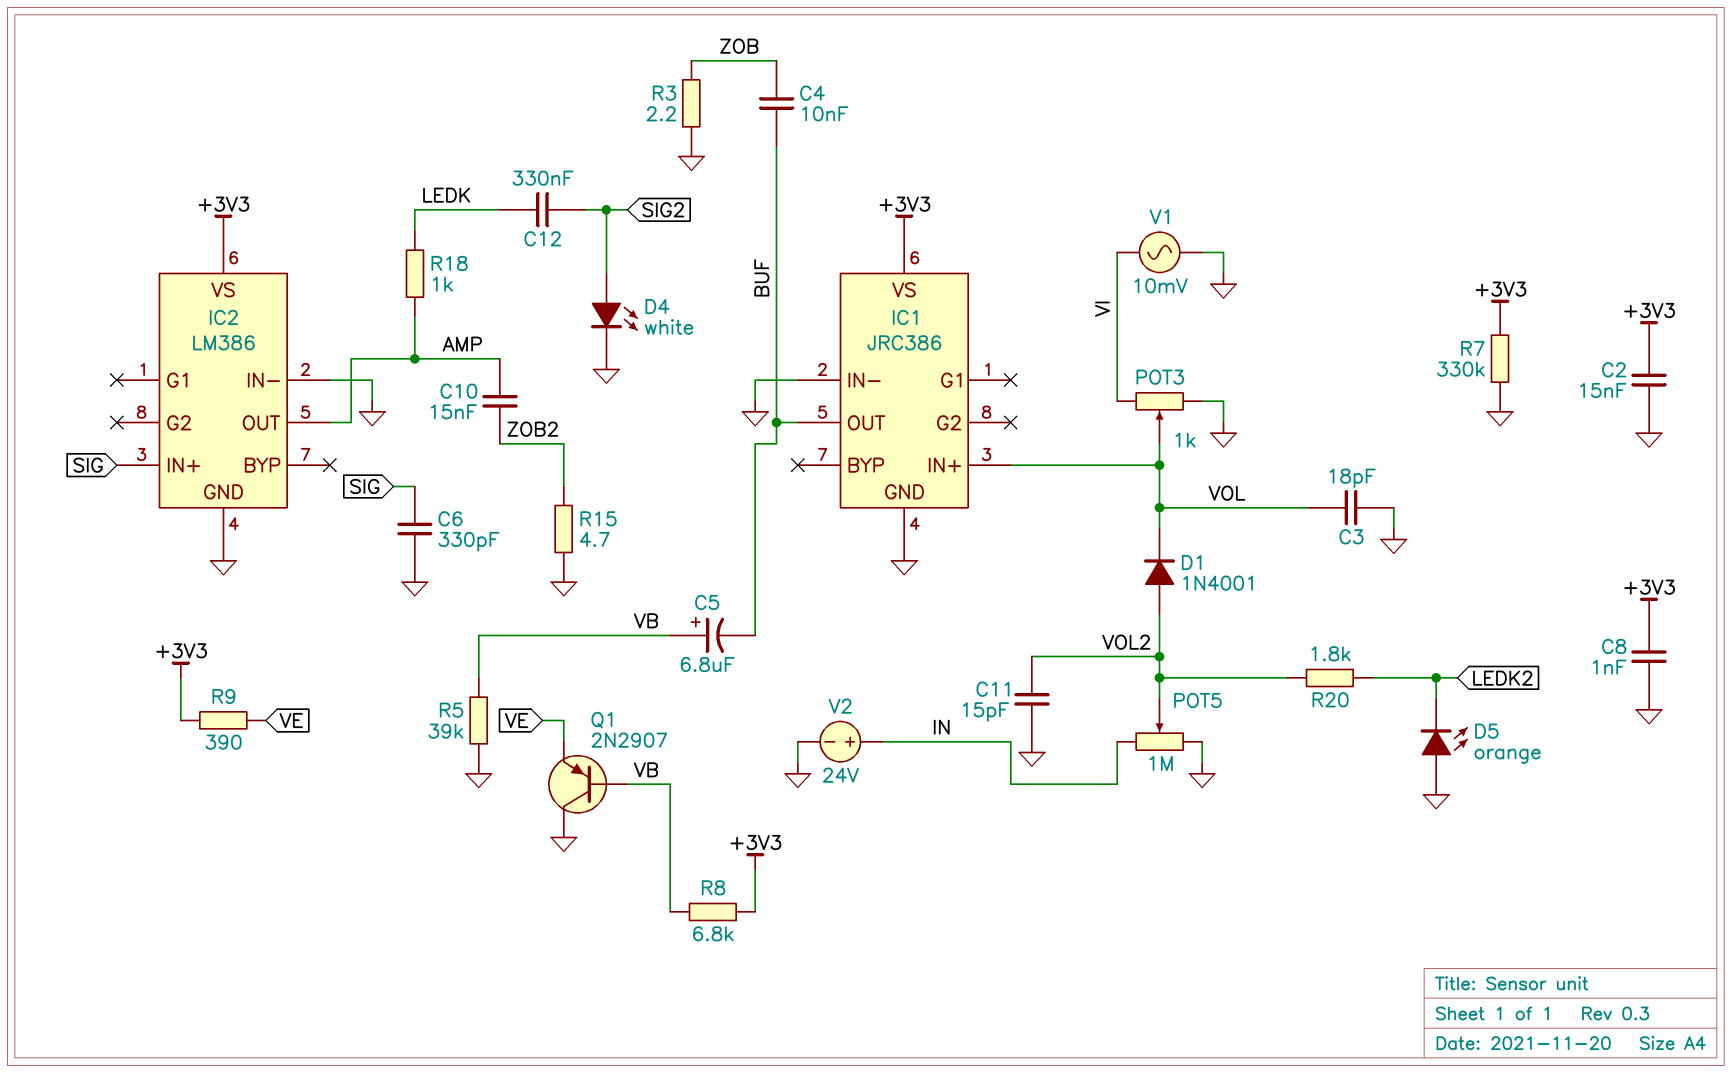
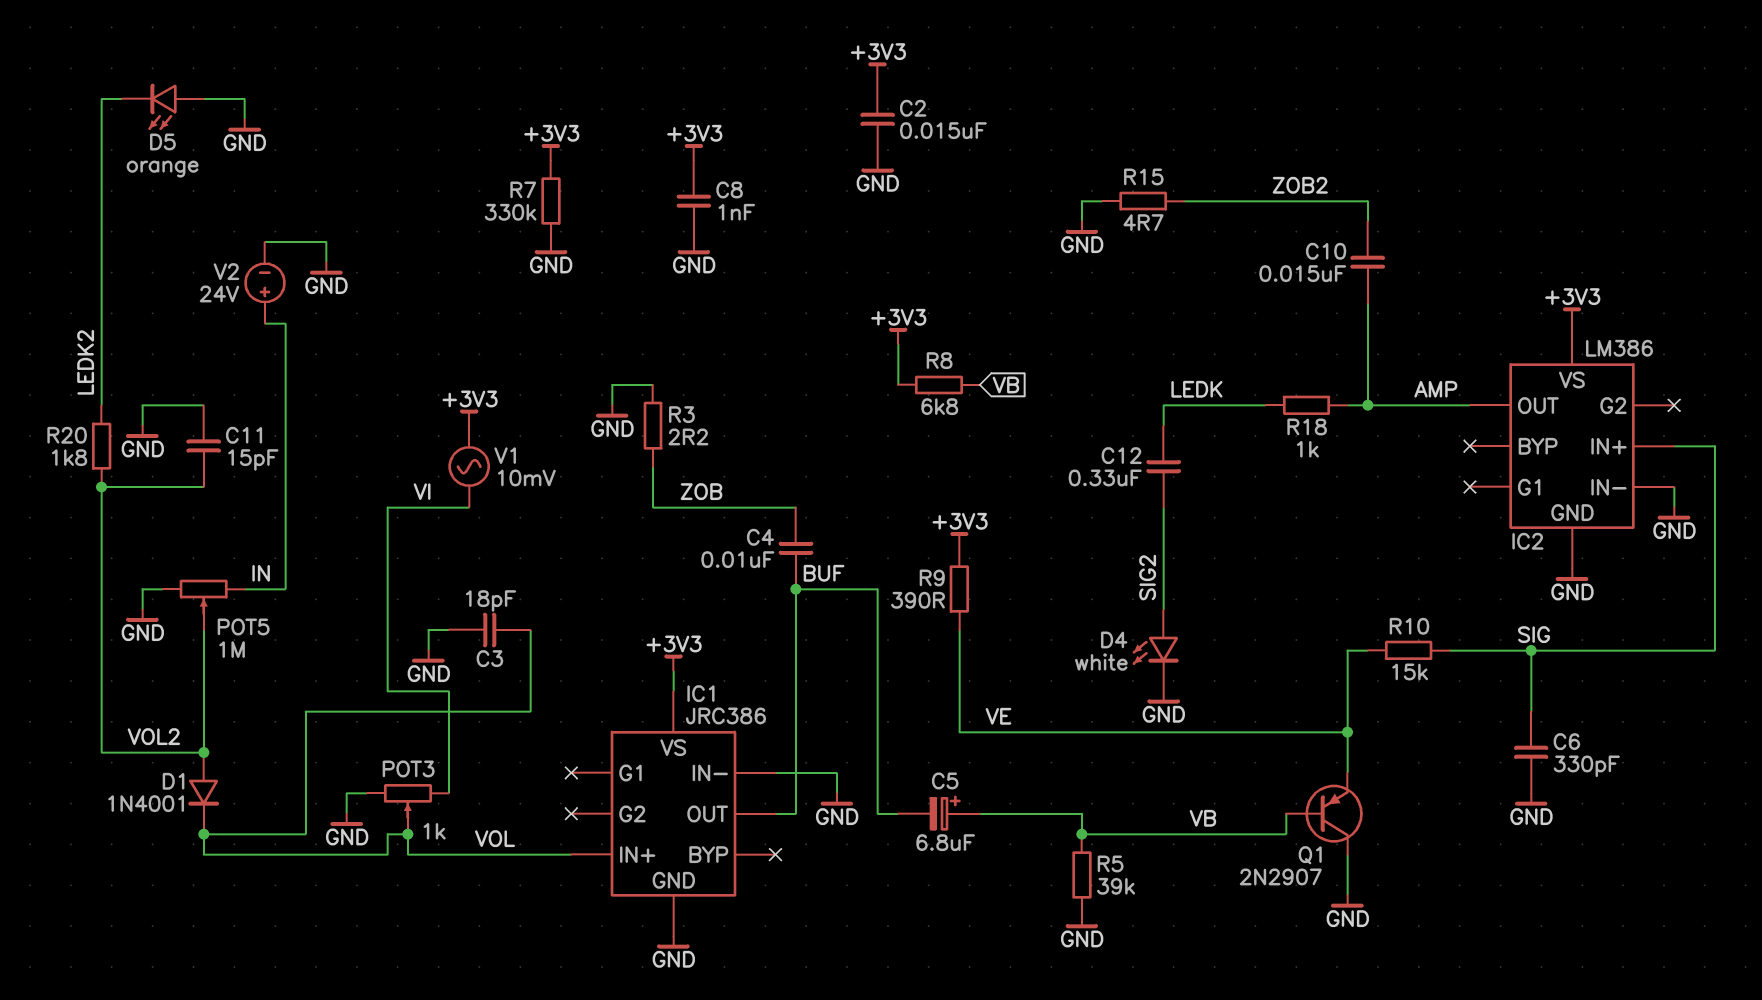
R10: none -> 15k (SIG, VE)
V1: AC 10mV (GND, VI) -> AC 10mV (+3V3, VI)

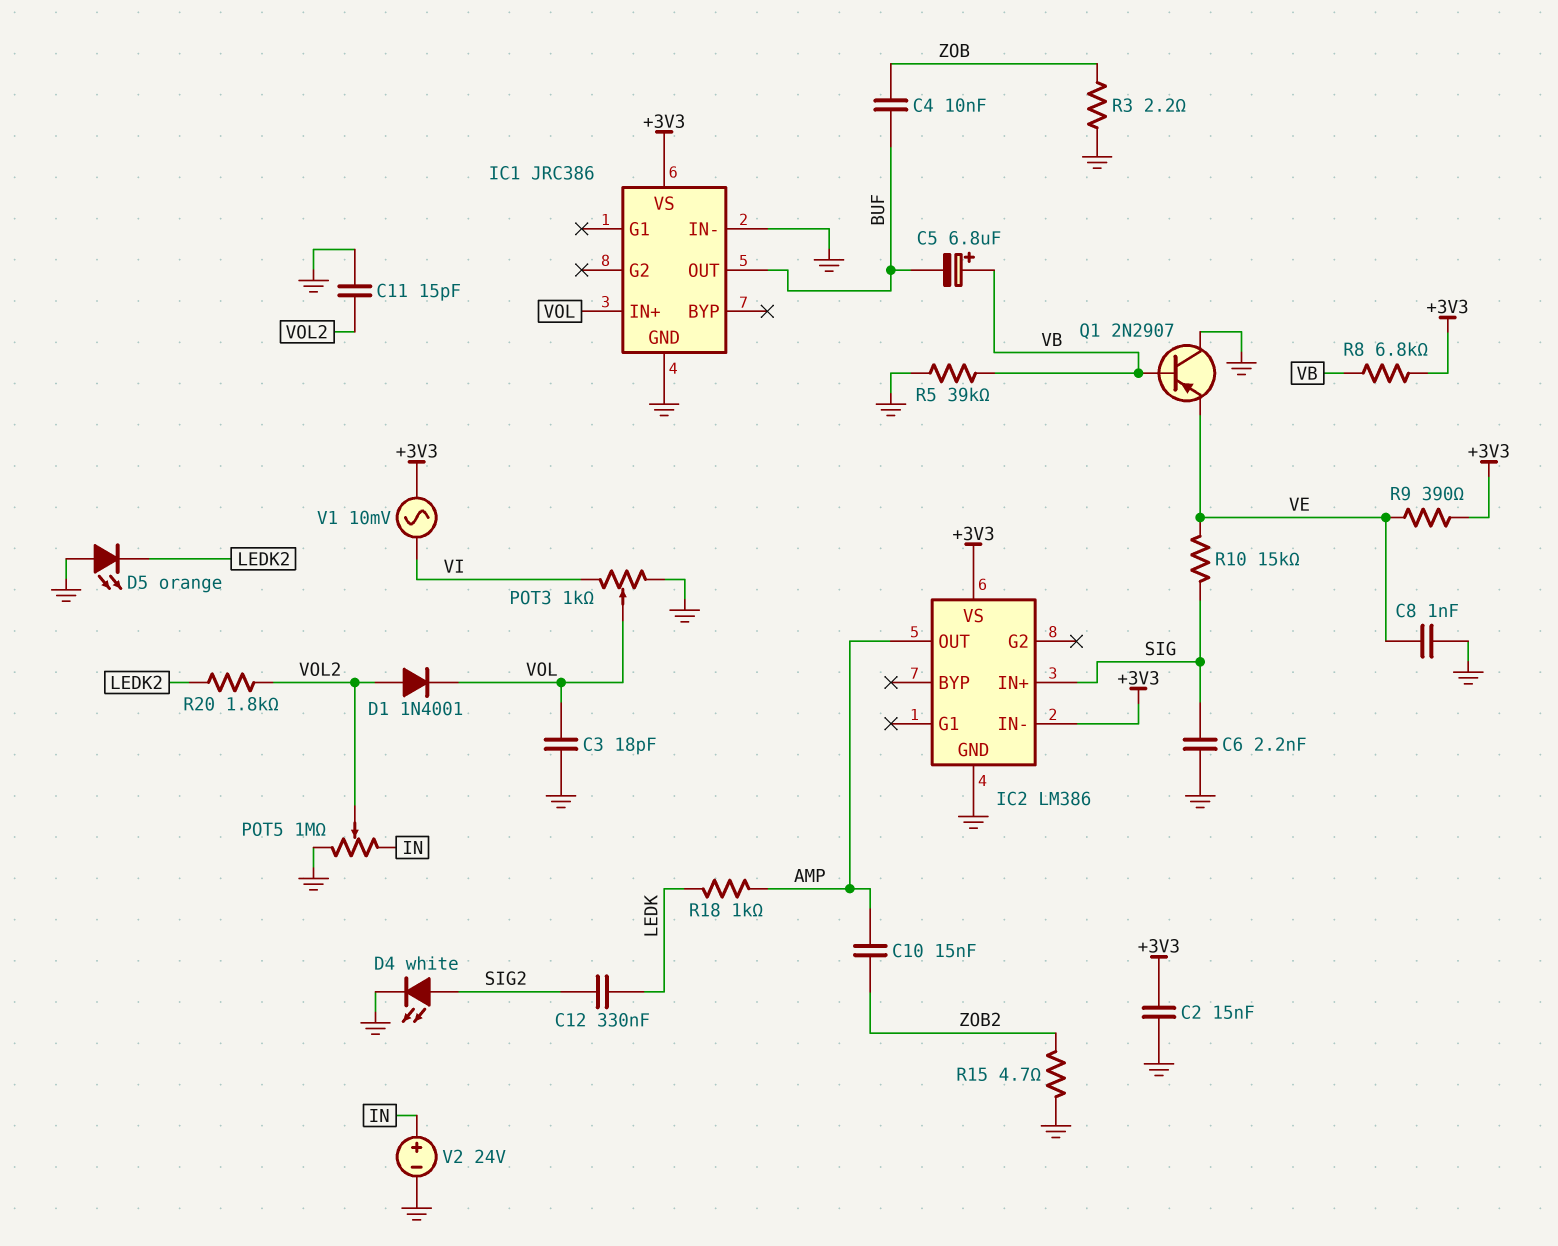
C6: 330pF (GND, SIG) -> 2.2nF (GND, SIG)
C8: 1nF (+3V3, GND) -> 1nF (GND, VE)
IC2 pin IN-: GND -> +3V3
R7: 330k (+3V3, GND) -> none

